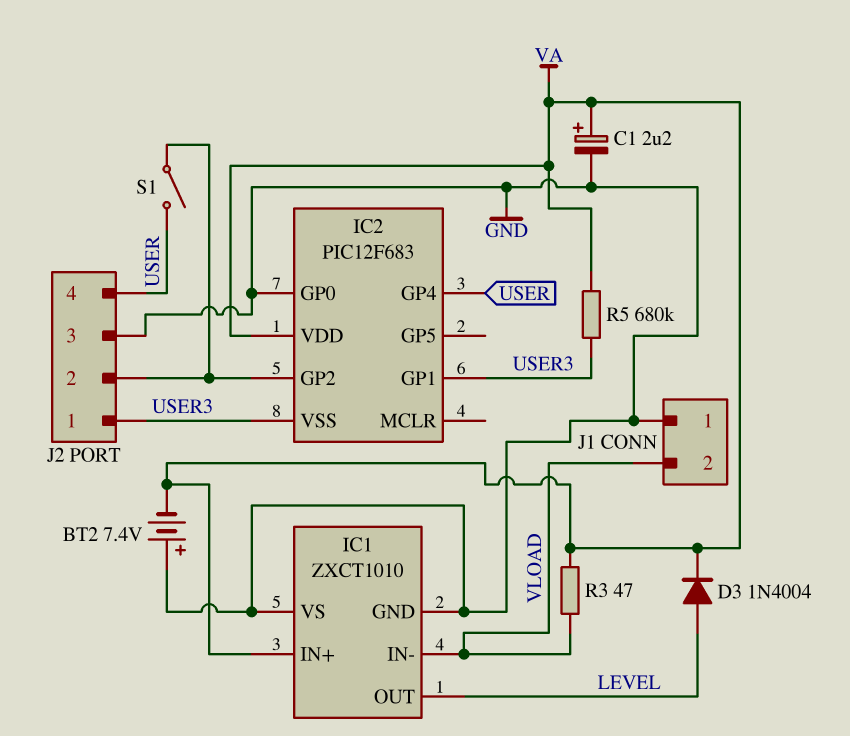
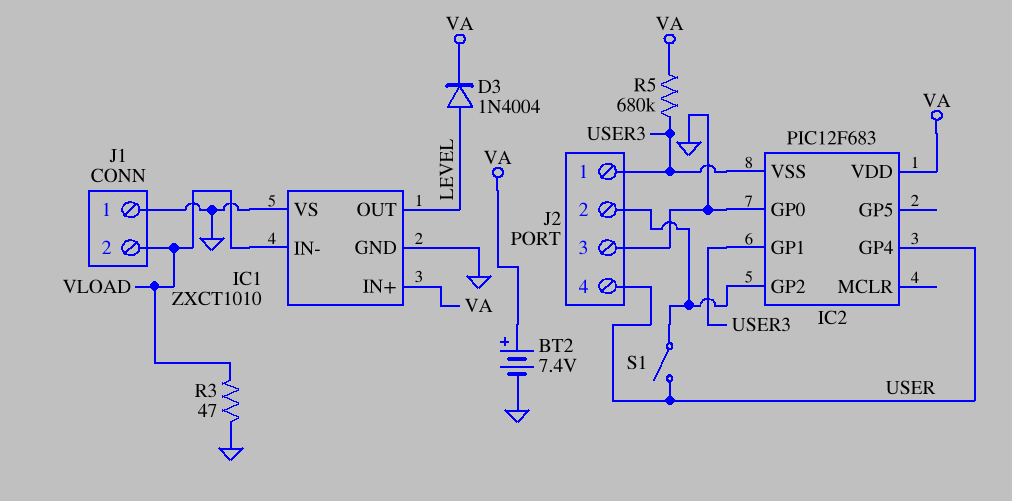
BT2: 7.4V (plus GND, minus VA) -> 7.4V (plus VA, minus GND)
C1: 2.2uF (plus VA, minus GND) -> none
R3: 47 (VA, VLOAD) -> 47 (GND, VLOAD)

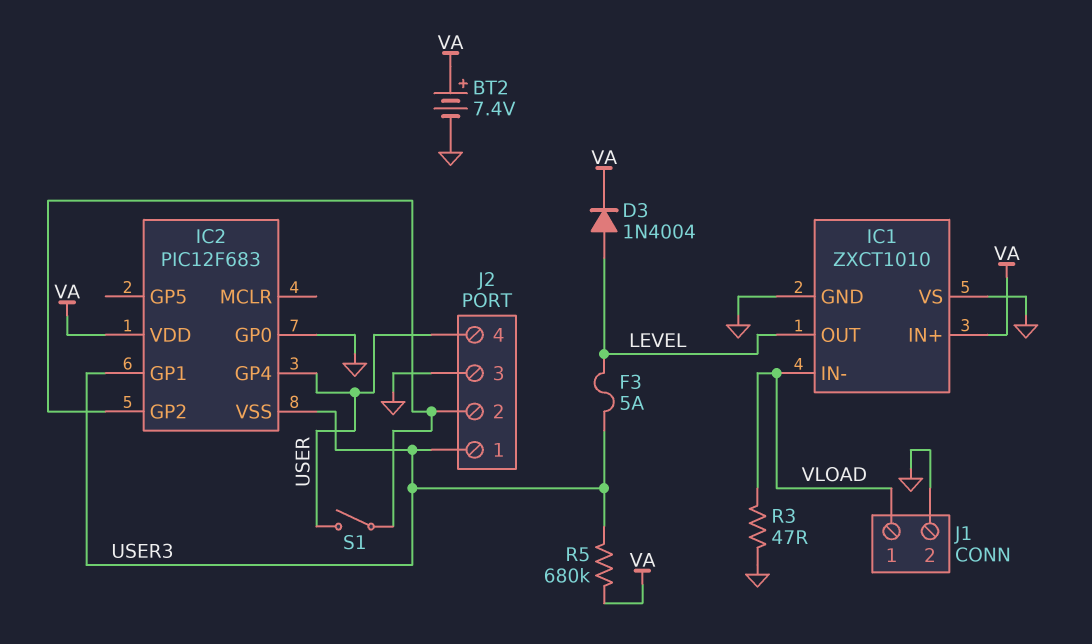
F3: none -> 5A (LEVEL, USER3)
J1 pin 1: GND -> VLOAD
J1 pin 2: VLOAD -> GND

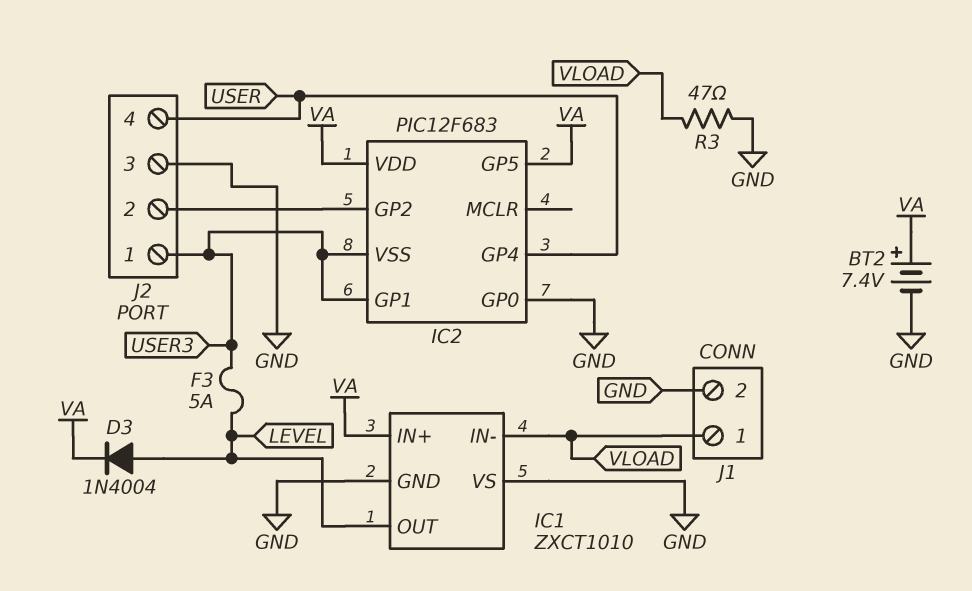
IC2 pin GP5: none -> VA
R5: 680k (USER3, VA) -> none
S1: switch (IC2/GP2, USER) -> none

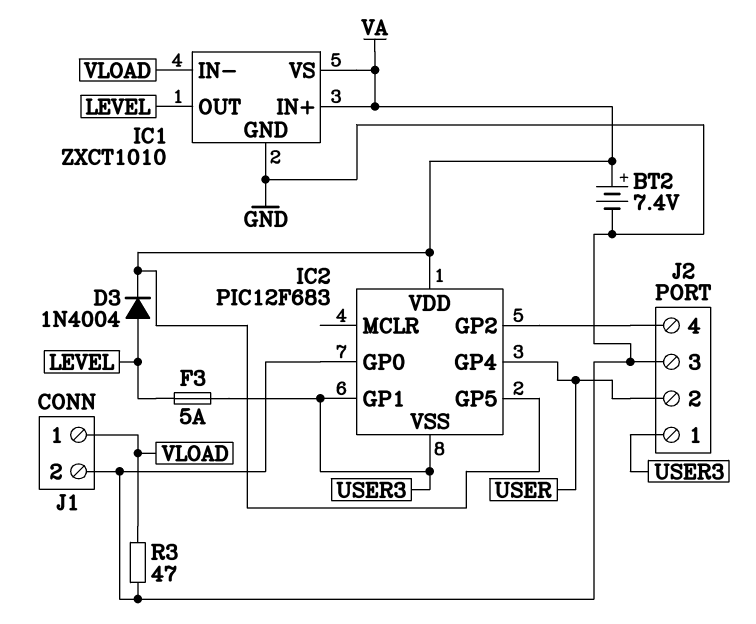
IC1 pin VS: GND -> VA
J2 pin 2: IC2/GP2 -> USER
J2 pin 4: USER -> IC2/GP2

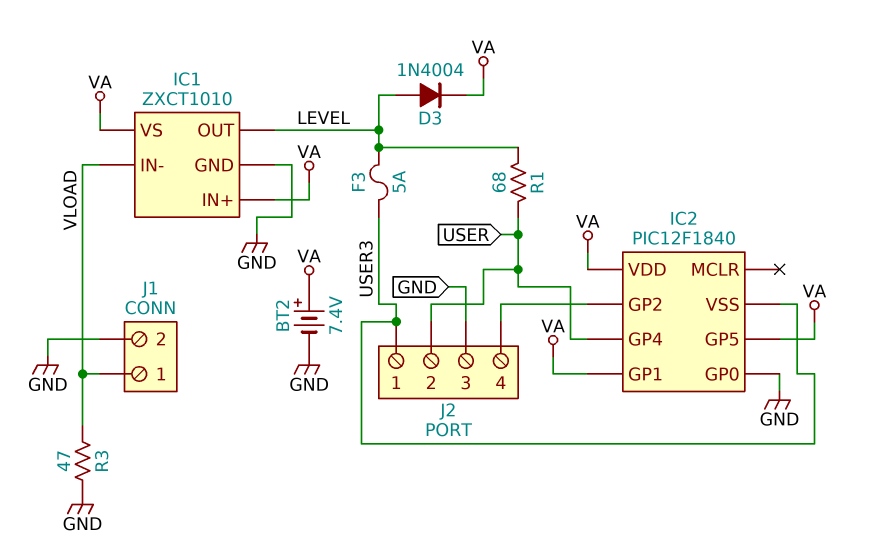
IC2: PIC12F683 -> PIC12F1840
IC2 pin GP1: USER3 -> VA
R1: none -> 68 (LEVEL, USER)

